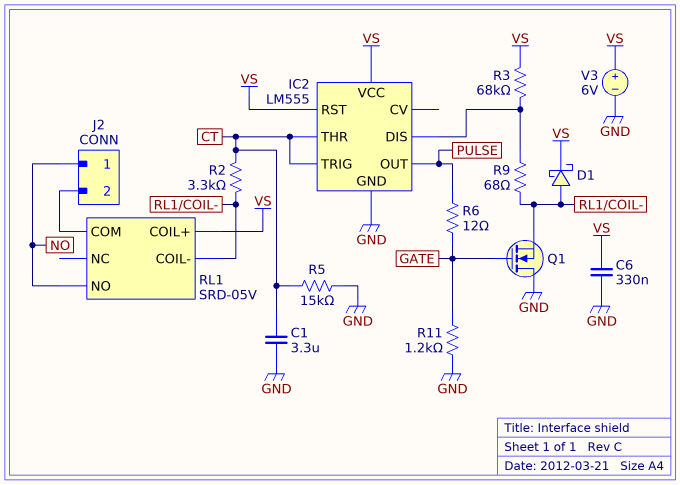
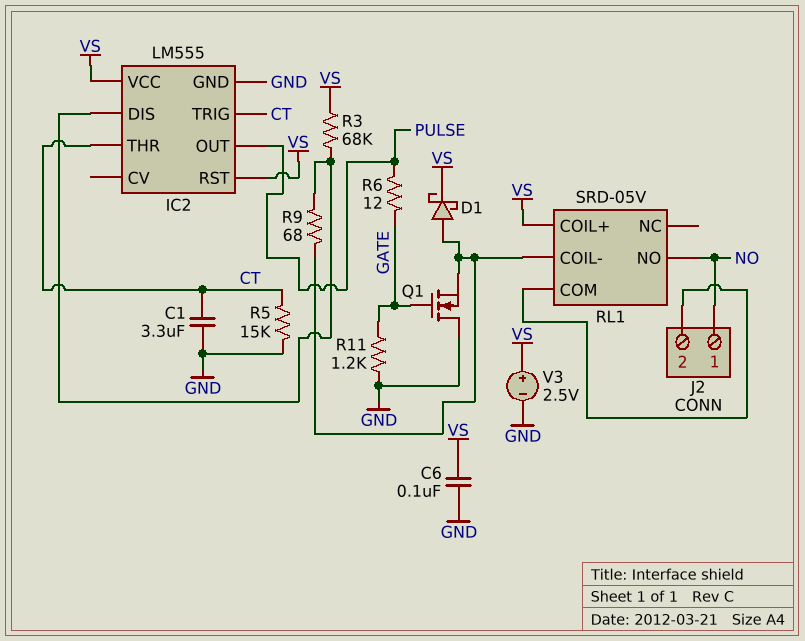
C6: 330nF (GND, VS) -> 100nF (GND, VS)
R2: 3.3k (CT, RL1/COIL-) -> none
V3: 6V (plus VS, minus GND) -> 2.5V (plus VS, minus GND)

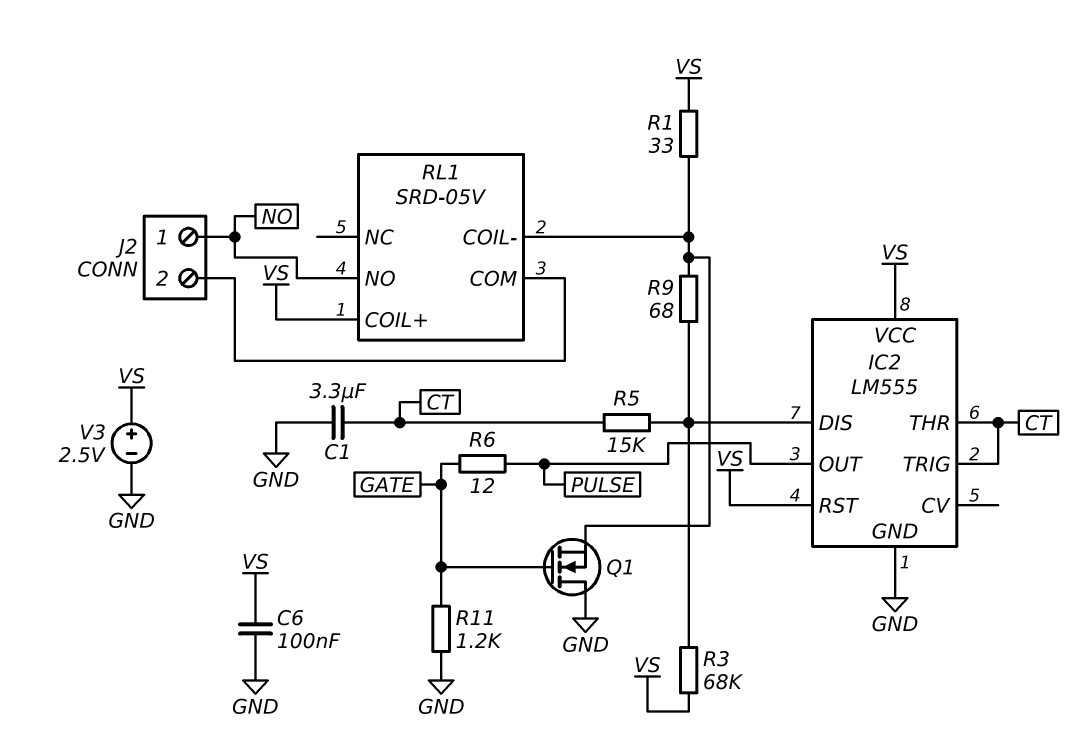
D1: schottky (A RL1/COIL-, K VS) -> none
R1: none -> 33 (RL1/COIL-, VS)
R5: 15k (CT, GND) -> 15k (CT, IC2/DIS)

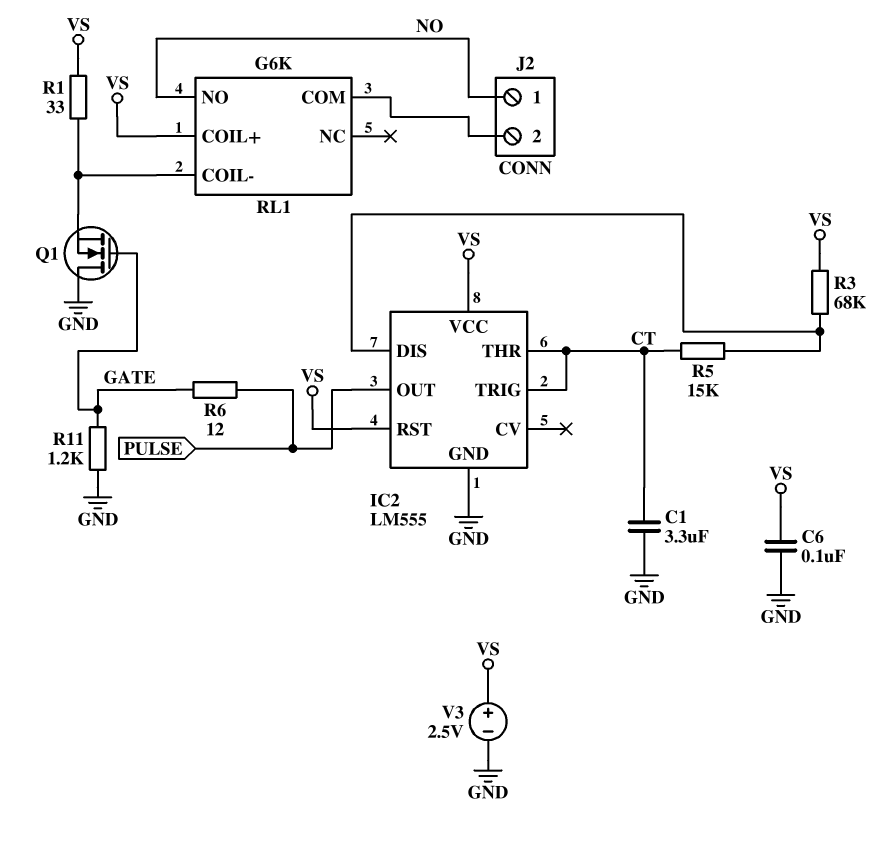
R9: 68 (IC2/DIS, RL1/COIL-) -> none
RL1: SRD-05V -> G6K

